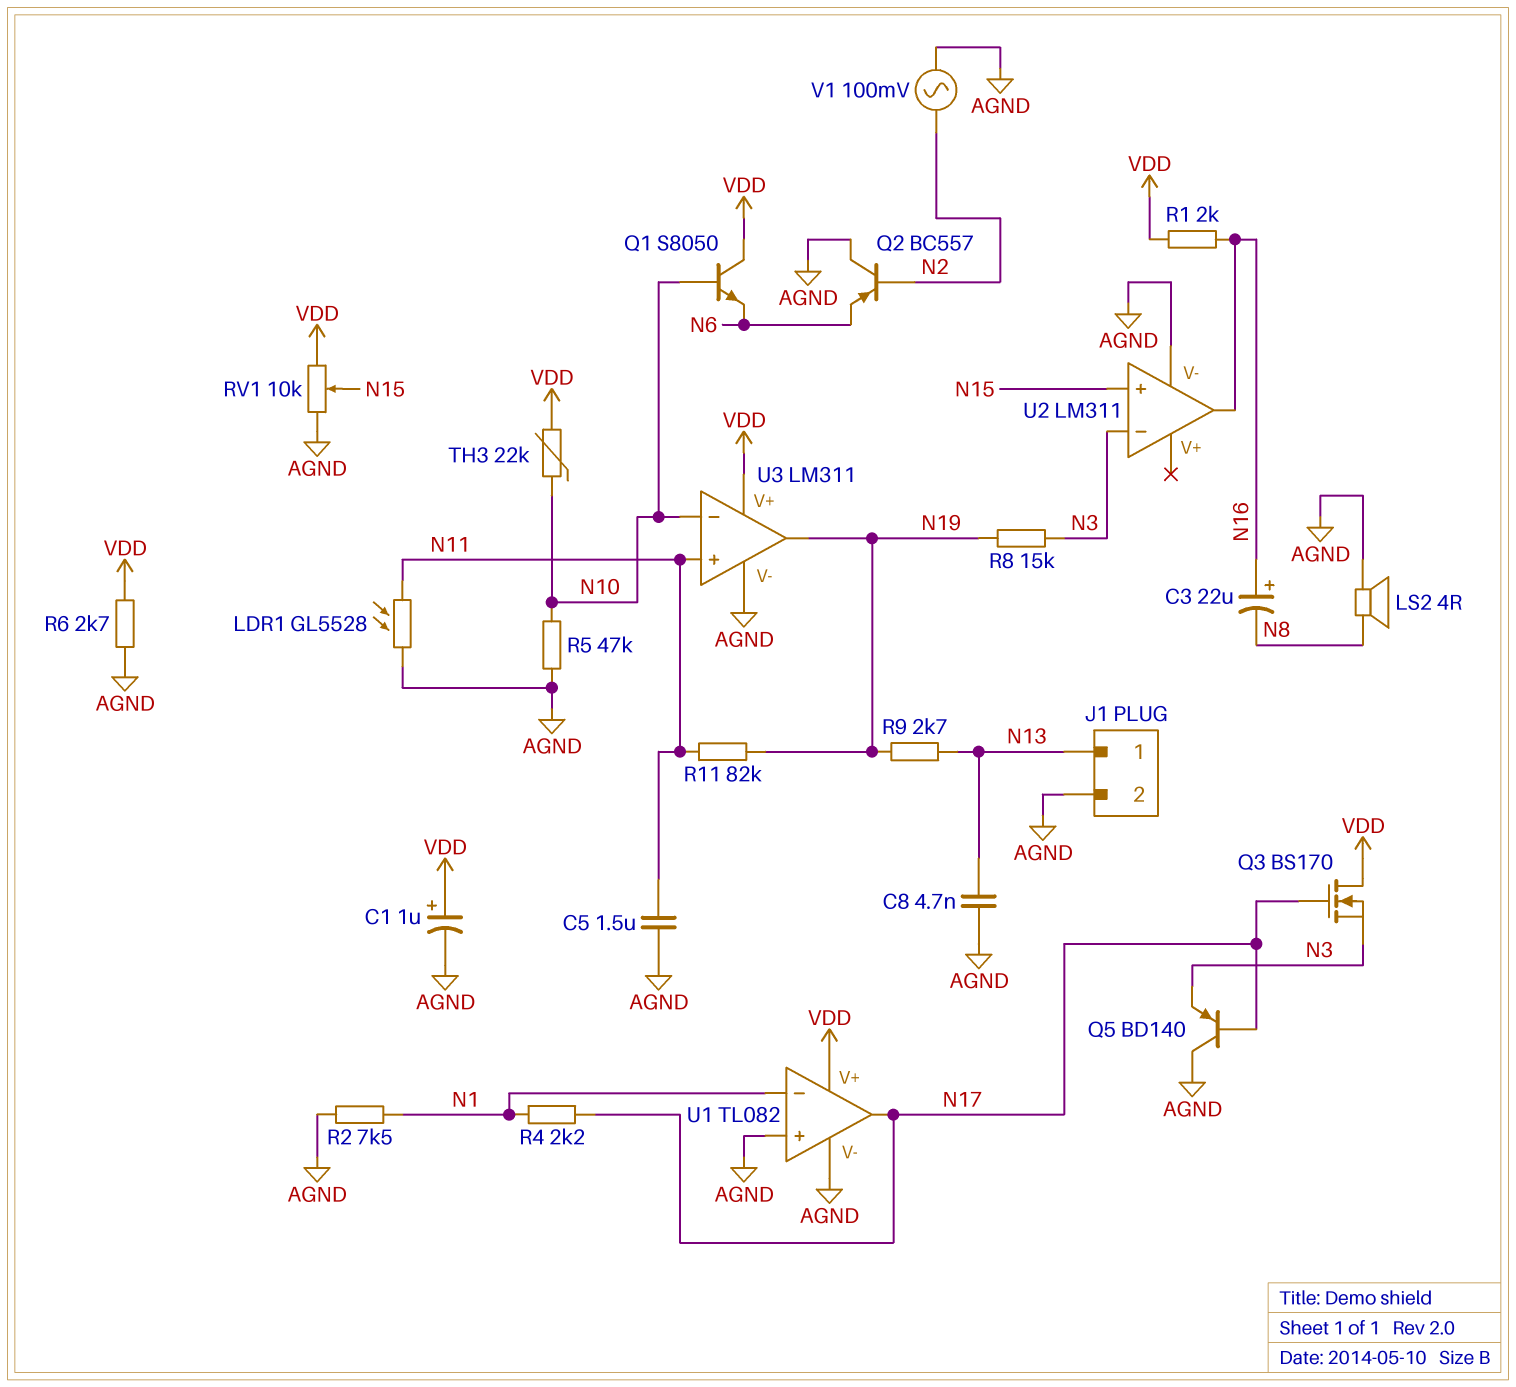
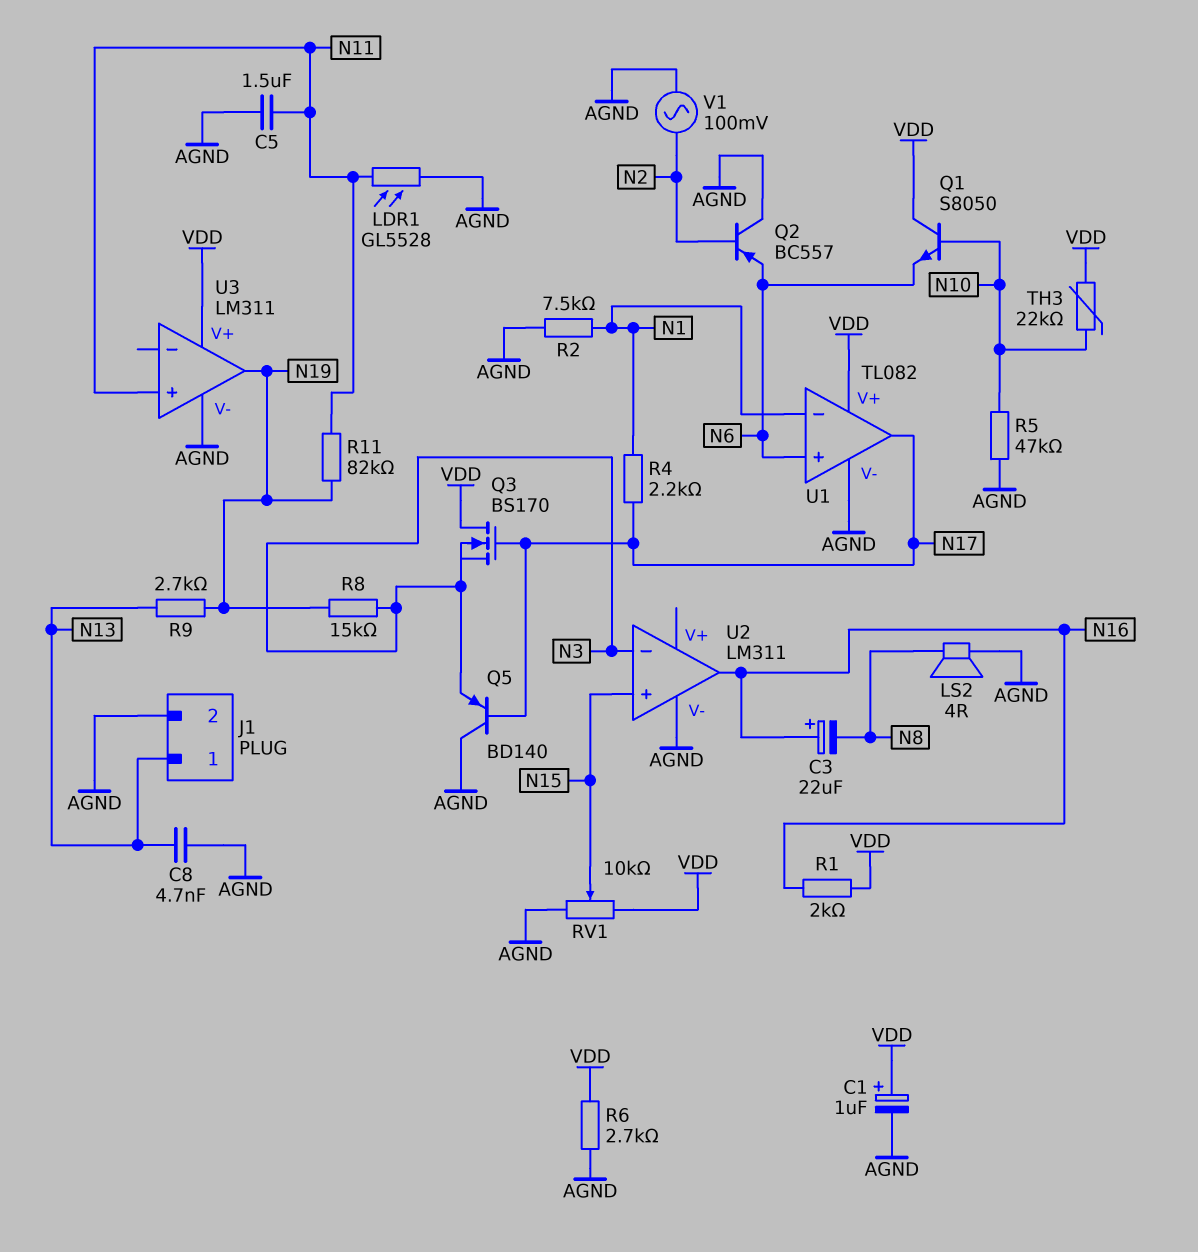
U1 pin in+: AGND -> N6
U3 pin in-: N10 -> none

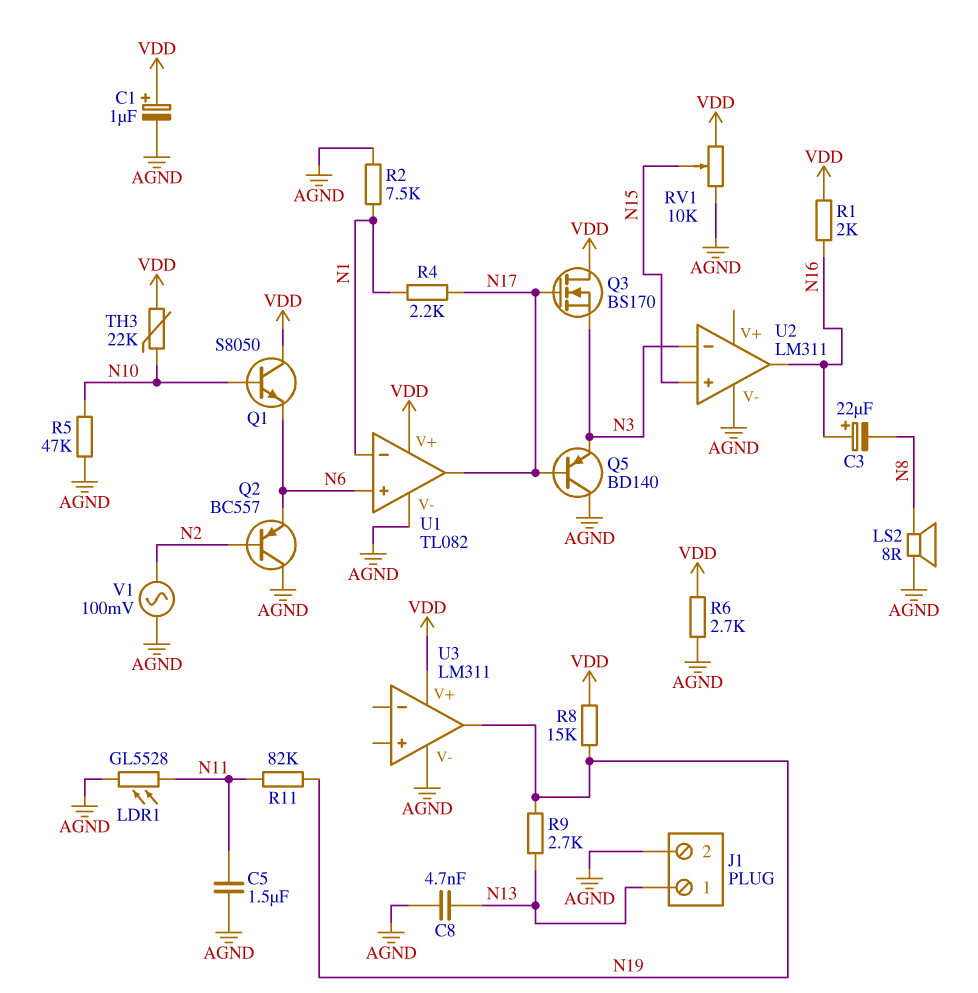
LS2: speaker 4R (AGND, N8) -> speaker 8R (AGND, N8)
R8: 15k (N3, N19) -> 15k (N19, VDD)
U3 pin in+: N11 -> none

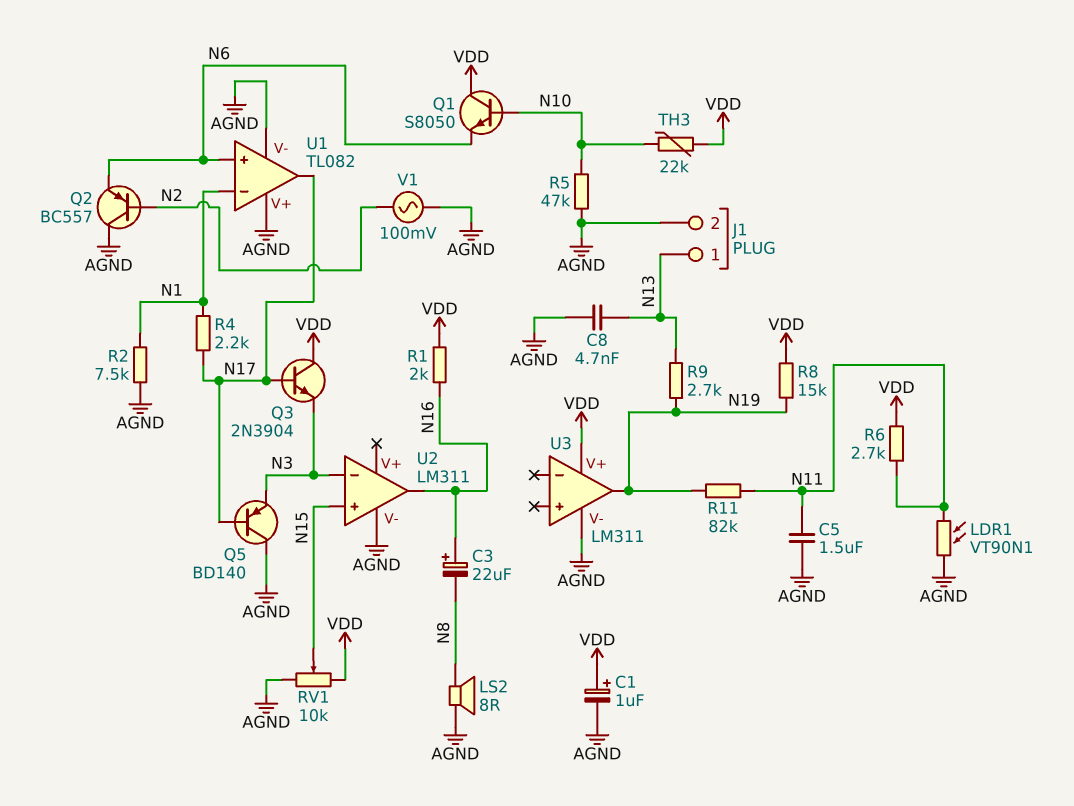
LDR1: GL5528 (AGND, N11) -> VT90N1 (AGND, N11)
Q3: NMOS BS170 (G N17, D VDD, S N3) -> NPN 2N3904 (B N17, C VDD, E N3)
R6: 2.7k (AGND, VDD) -> 2.7k (N11, VDD)
U1 pin V+: VDD -> AGND

